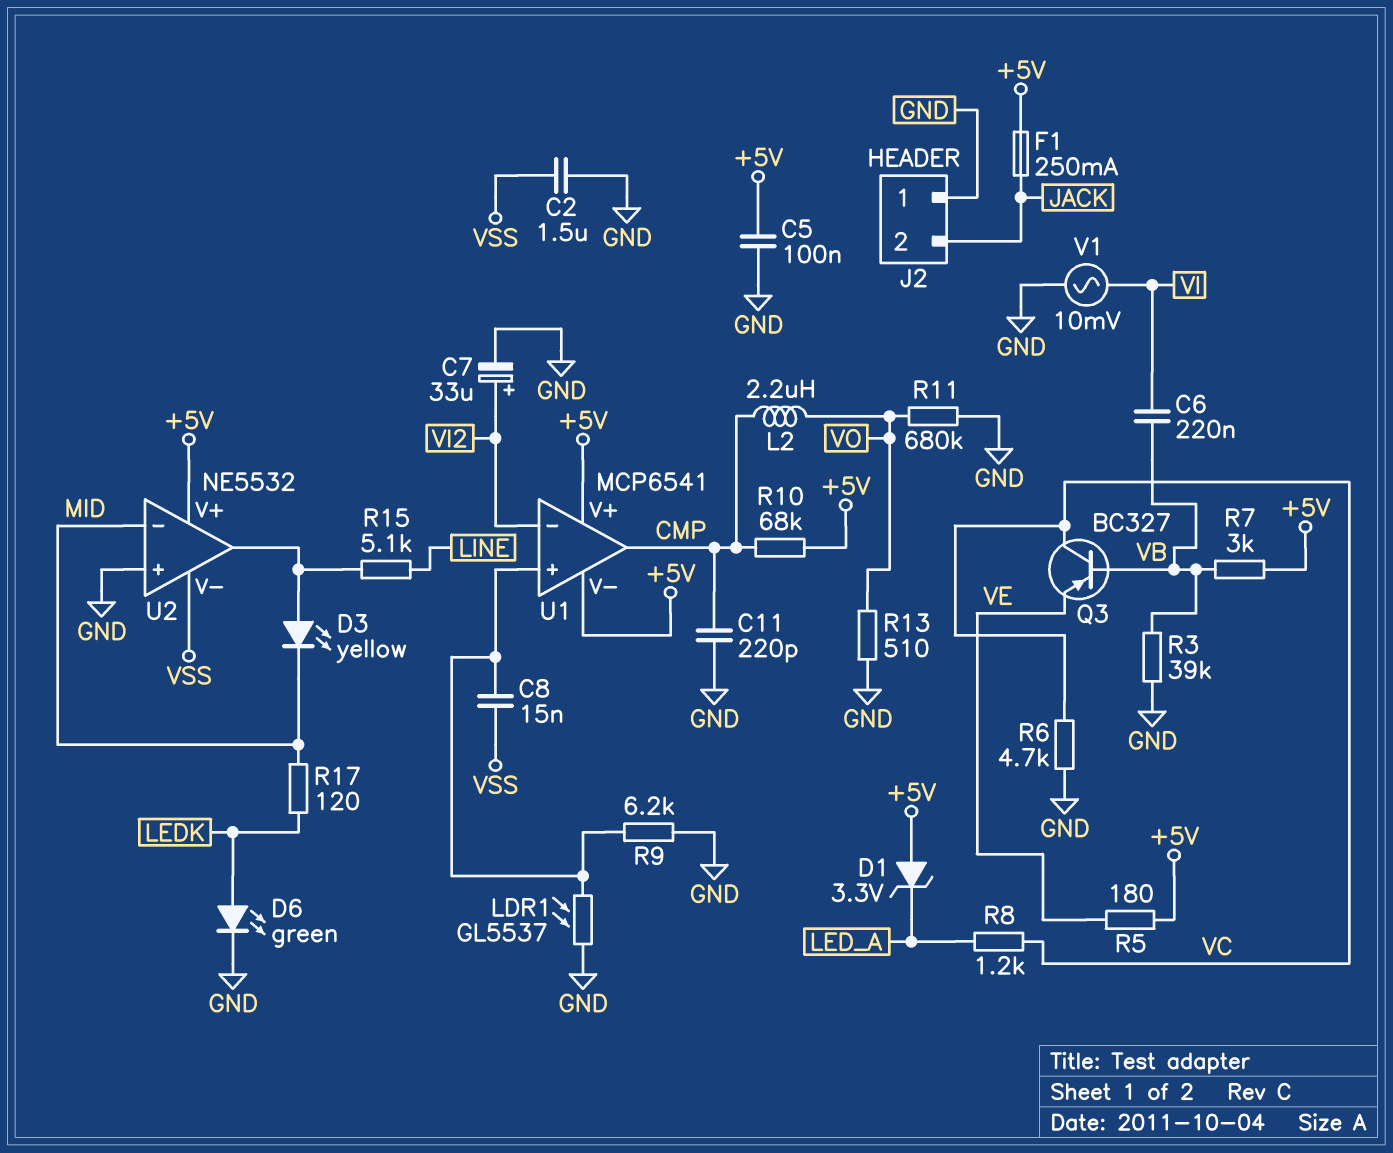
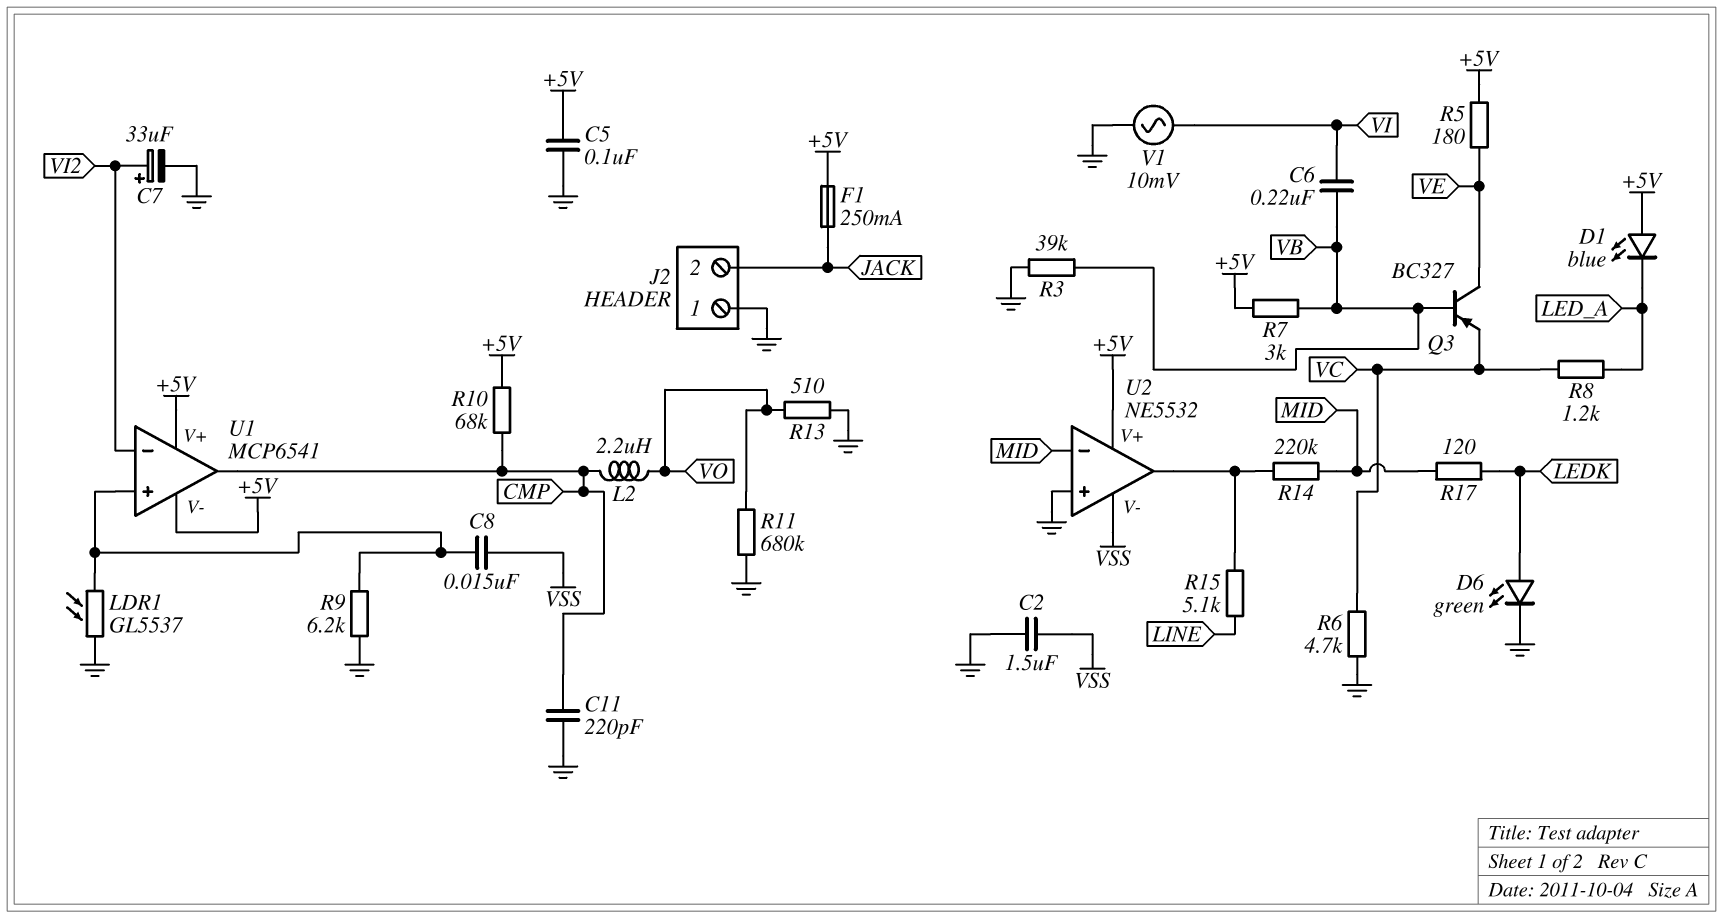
D1: zener 3.3V (A +5V, K LED_A) -> LED blue (A +5V, K LED_A)
D3: LED yellow (A U2/out, K MID) -> none
Q3: PNP BC327 (B VB, C VC, E VE) -> PNP BC327 (B VB, C VE, E VC)
R14: none -> 220k (MID, U2/out)

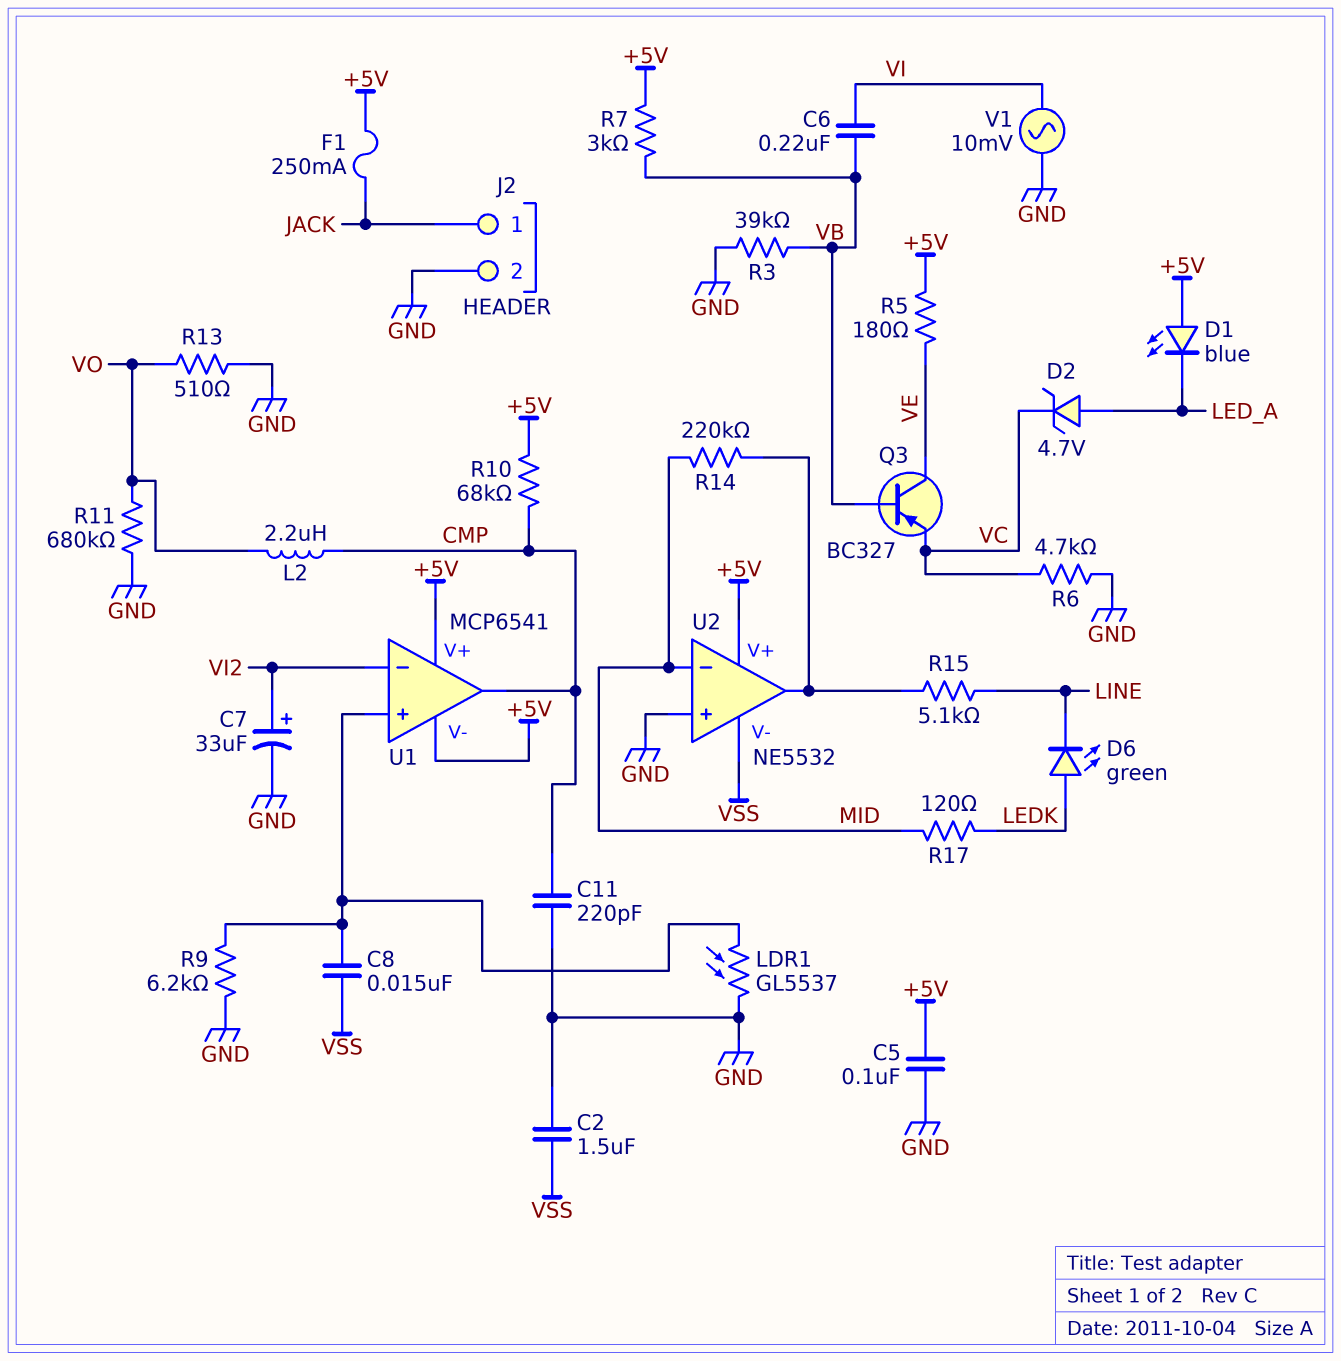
D2: none -> zener 4.7V (A LED_A, K VC)
D6: LED green (A LEDK, K GND) -> LED green (A LEDK, K LINE)
J2 pin 1: GND -> JACK
J2 pin 2: JACK -> GND
R8: 1.2k (LED_A, VC) -> none

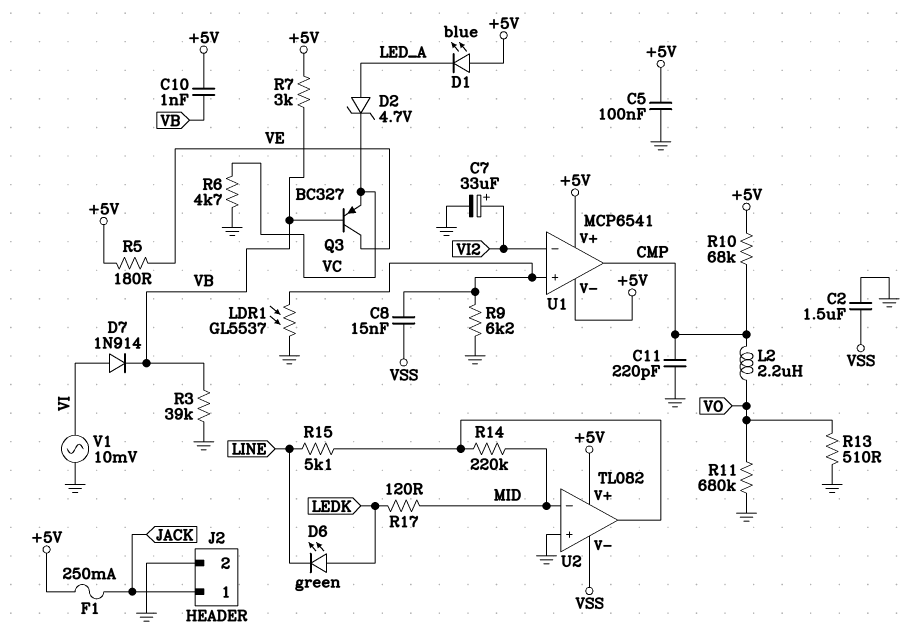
C6: 220nF (VB, VI) -> none
C10: none -> 1nF (+5V, VB)
D7: none -> diode 1N914 (A VI, K VB)
U2: NE5532 -> TL082

